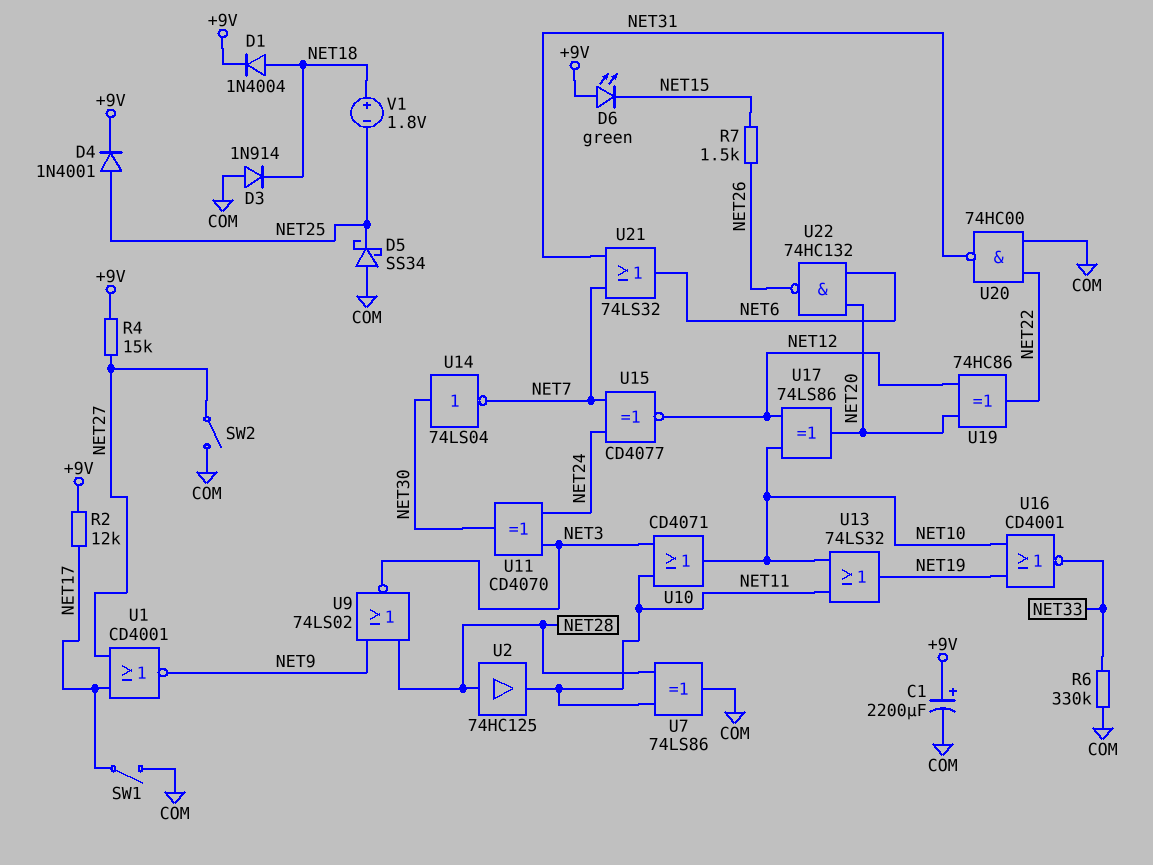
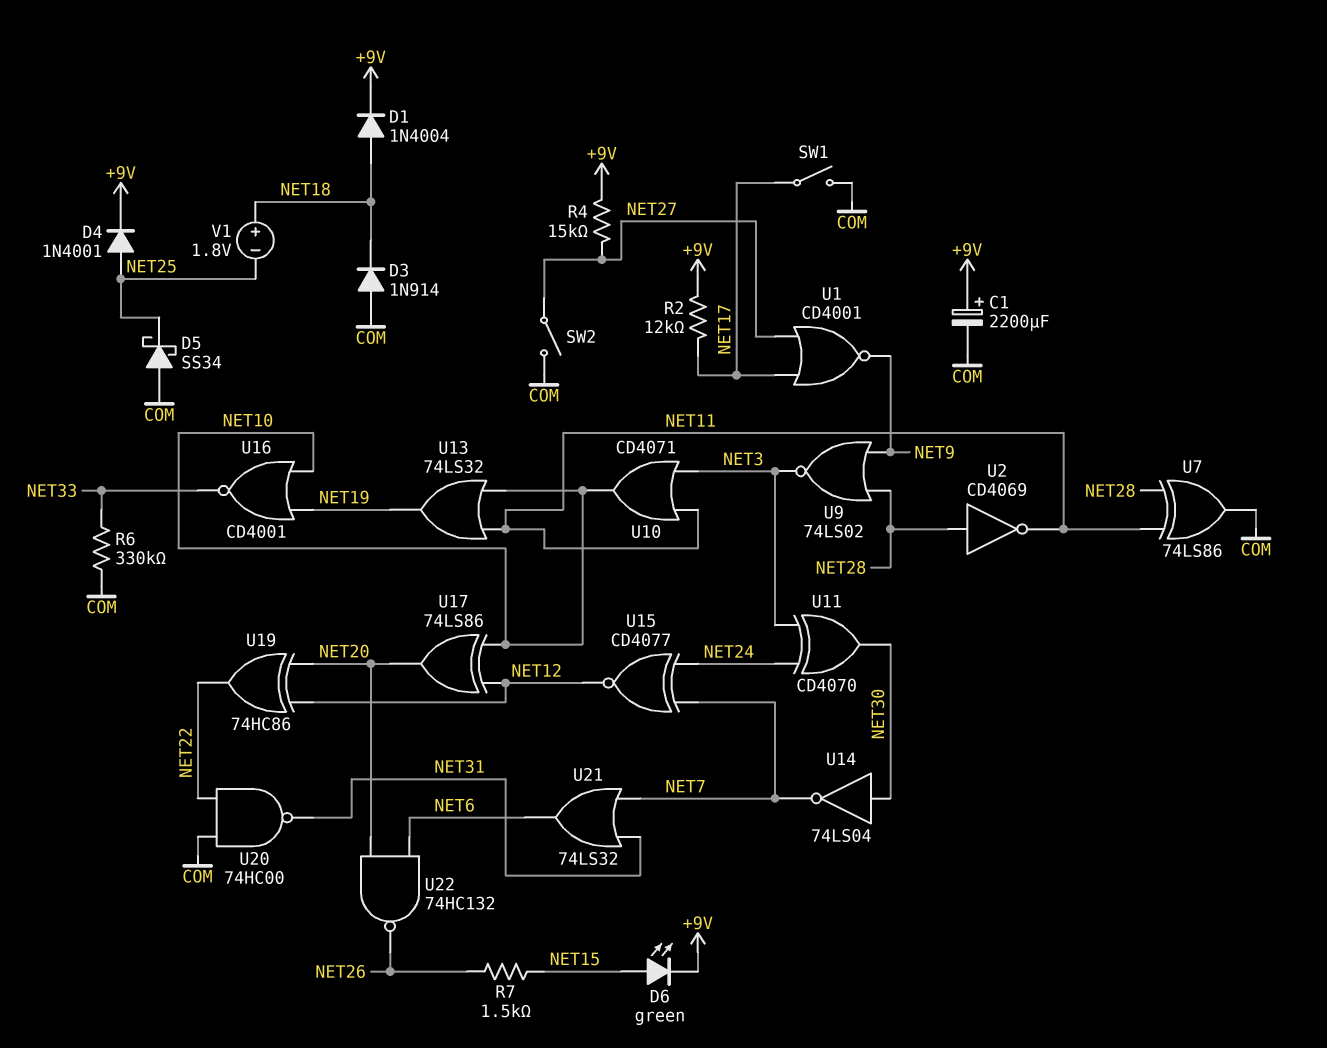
D6: LED green (A +9V, K NET15) -> LED green (A NET15, K +9V)
U2: buffer 74HC125 (in NET28, out NET11) -> NOT CD4069 (in NET28, out NET11)

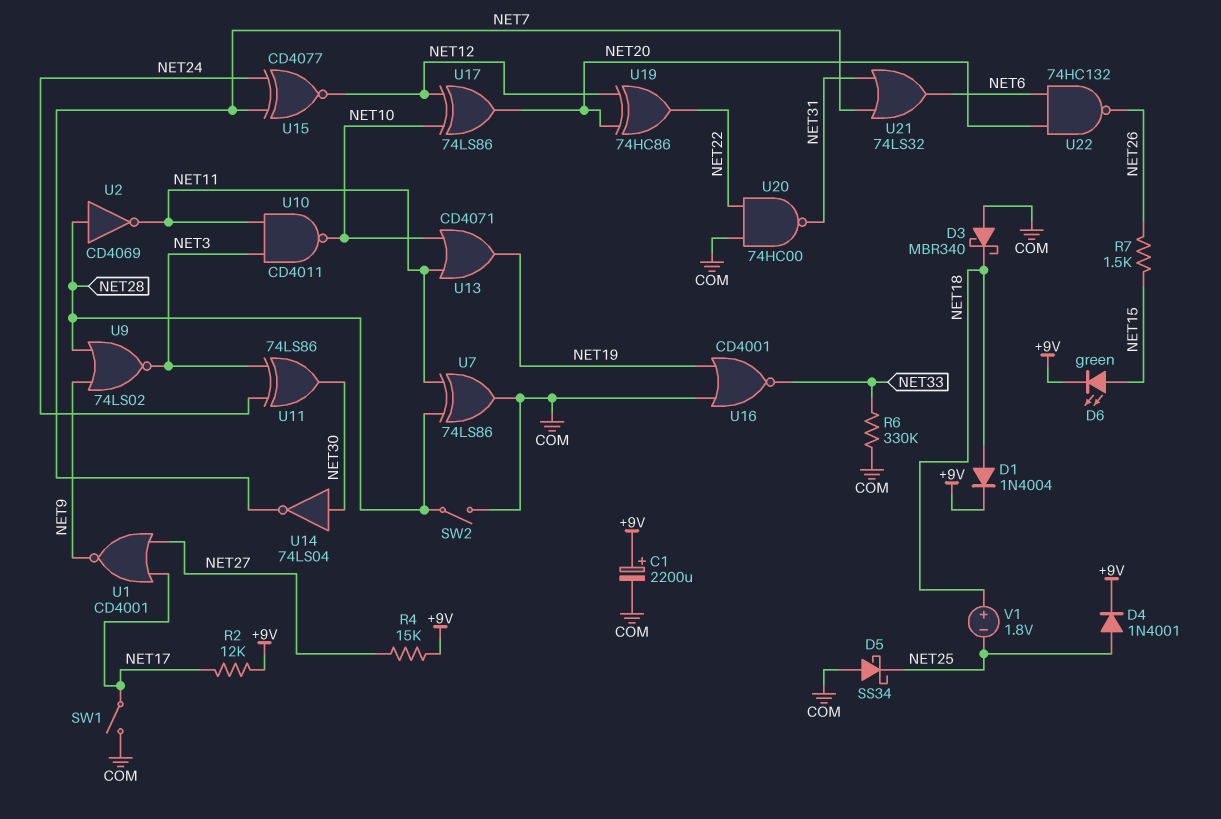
D3: diode 1N914 (A COM, K NET18) -> schottky MBR340 (A COM, K NET18)
SW2: switch (COM, NET27) -> switch (COM, NET28)
U10: OR CD4071 (in NET3, in NET11, out NET10) -> NAND CD4011 (in NET3, in NET11, out NET10)
U11: XOR CD4070 (in NET3, in NET24, out NET30) -> XOR 74LS86 (in NET3, in NET24, out NET30)
U13: OR 74LS32 (in NET10, in NET11, out NET19) -> OR CD4071 (in NET10, in NET11, out NET19)
U16: NOR CD4001 (in NET10, in NET19, out NET33) -> NOR CD4001 (in COM, in NET19, out NET33)

